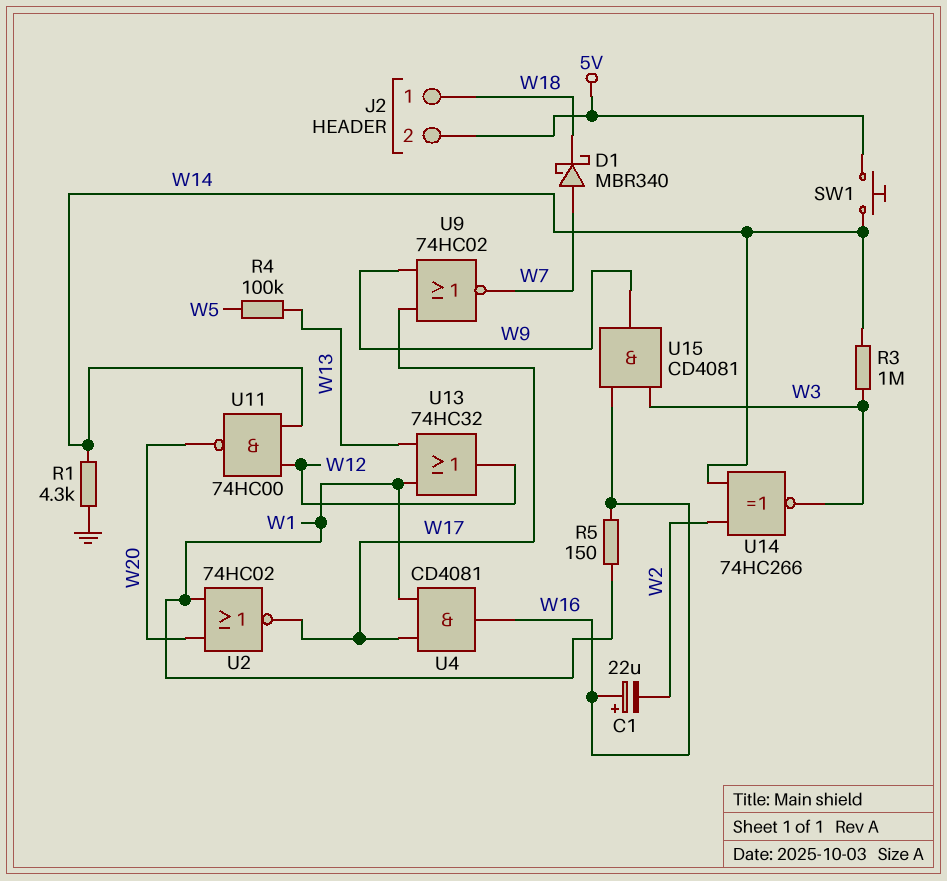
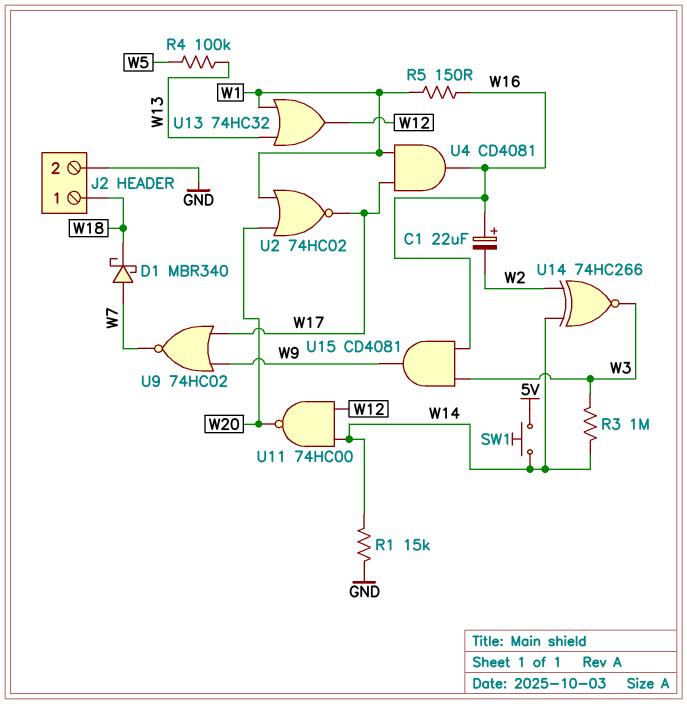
J2 pin 2: 5V -> GND
R1: 4.3k (GND, W14) -> 15k (GND, W14)

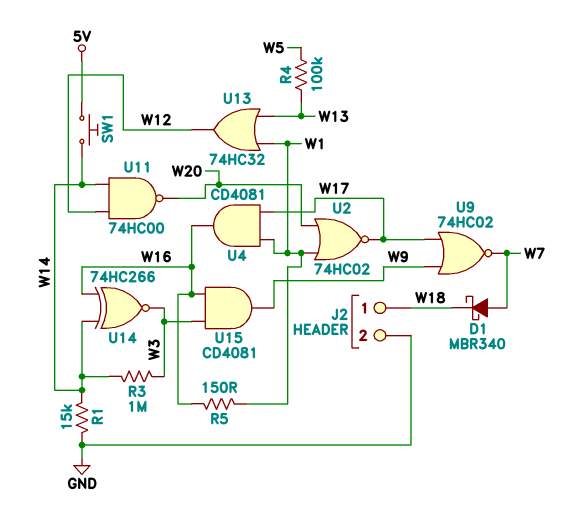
C1: 22uF (plus W16, minus W2) -> none
U14: XNOR 74HC266 (in W2, in W14, out W3) -> XNOR 74HC266 (in W14, in W16, out W3)

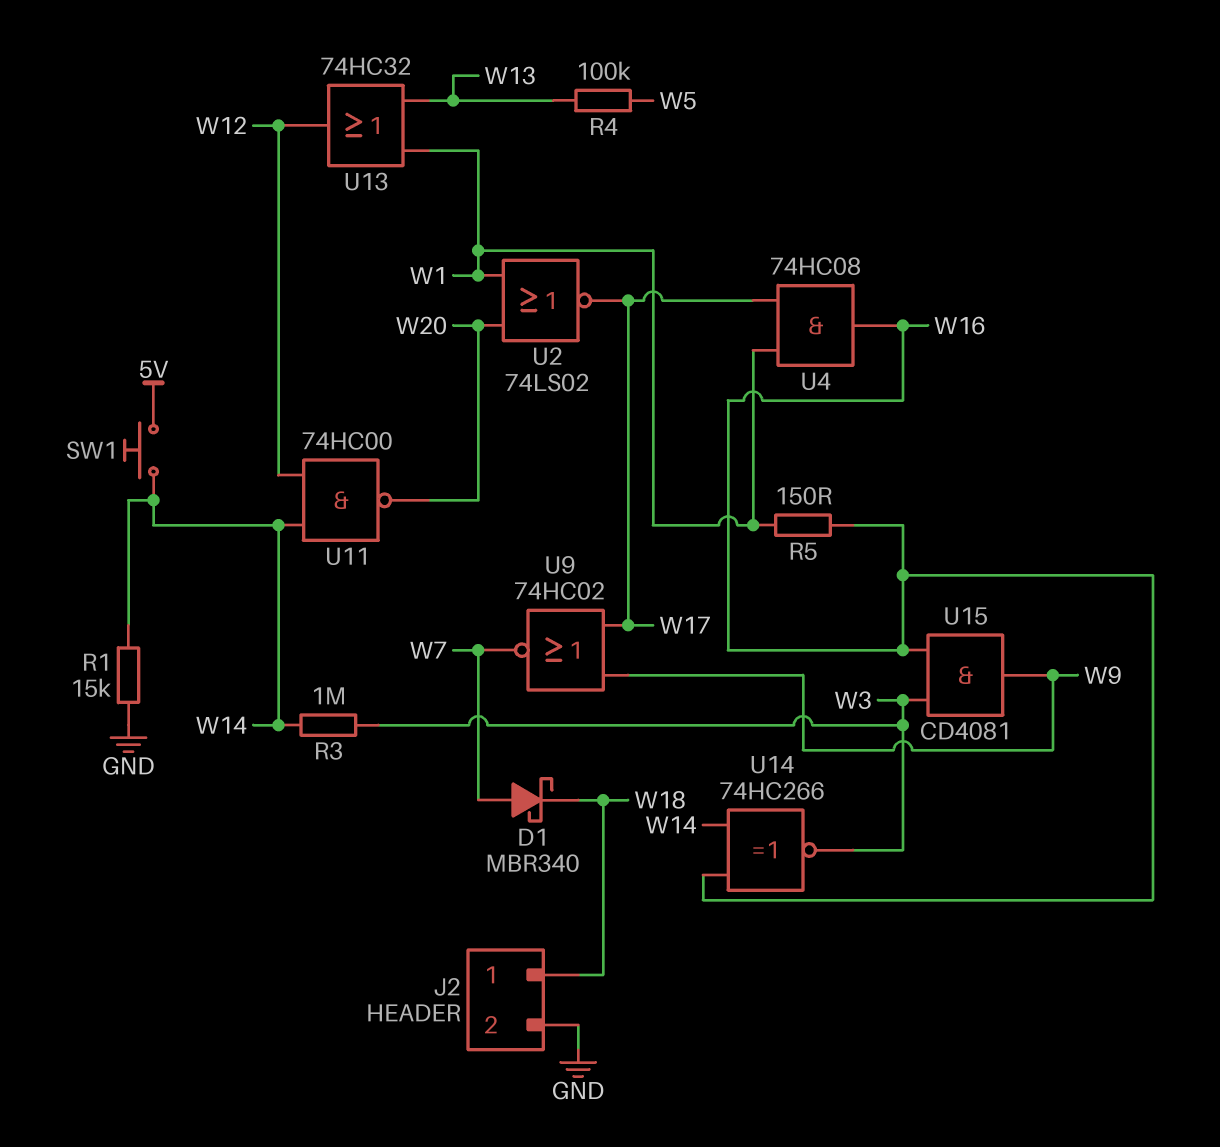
U2: NOR 74HC02 (in W1, in W20, out W17) -> NOR 74LS02 (in W1, in W20, out W17)
U4: AND CD4081 (in W1, in W17, out W16) -> AND 74HC08 (in W1, in W17, out W16)

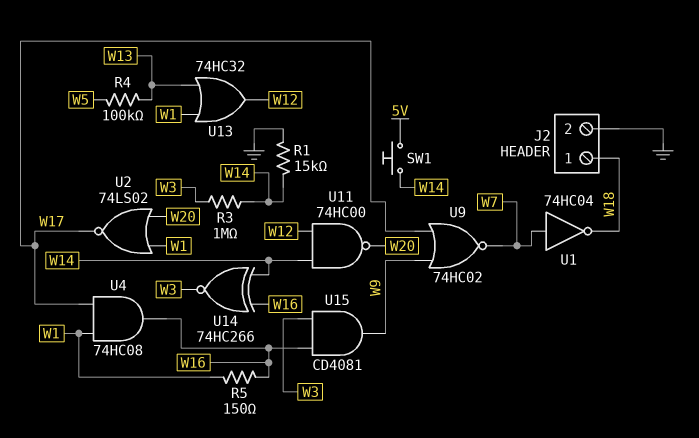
D1: schottky MBR340 (A W7, K W18) -> none
U1: none -> NOT 74HC04 (in W7, out W18)

